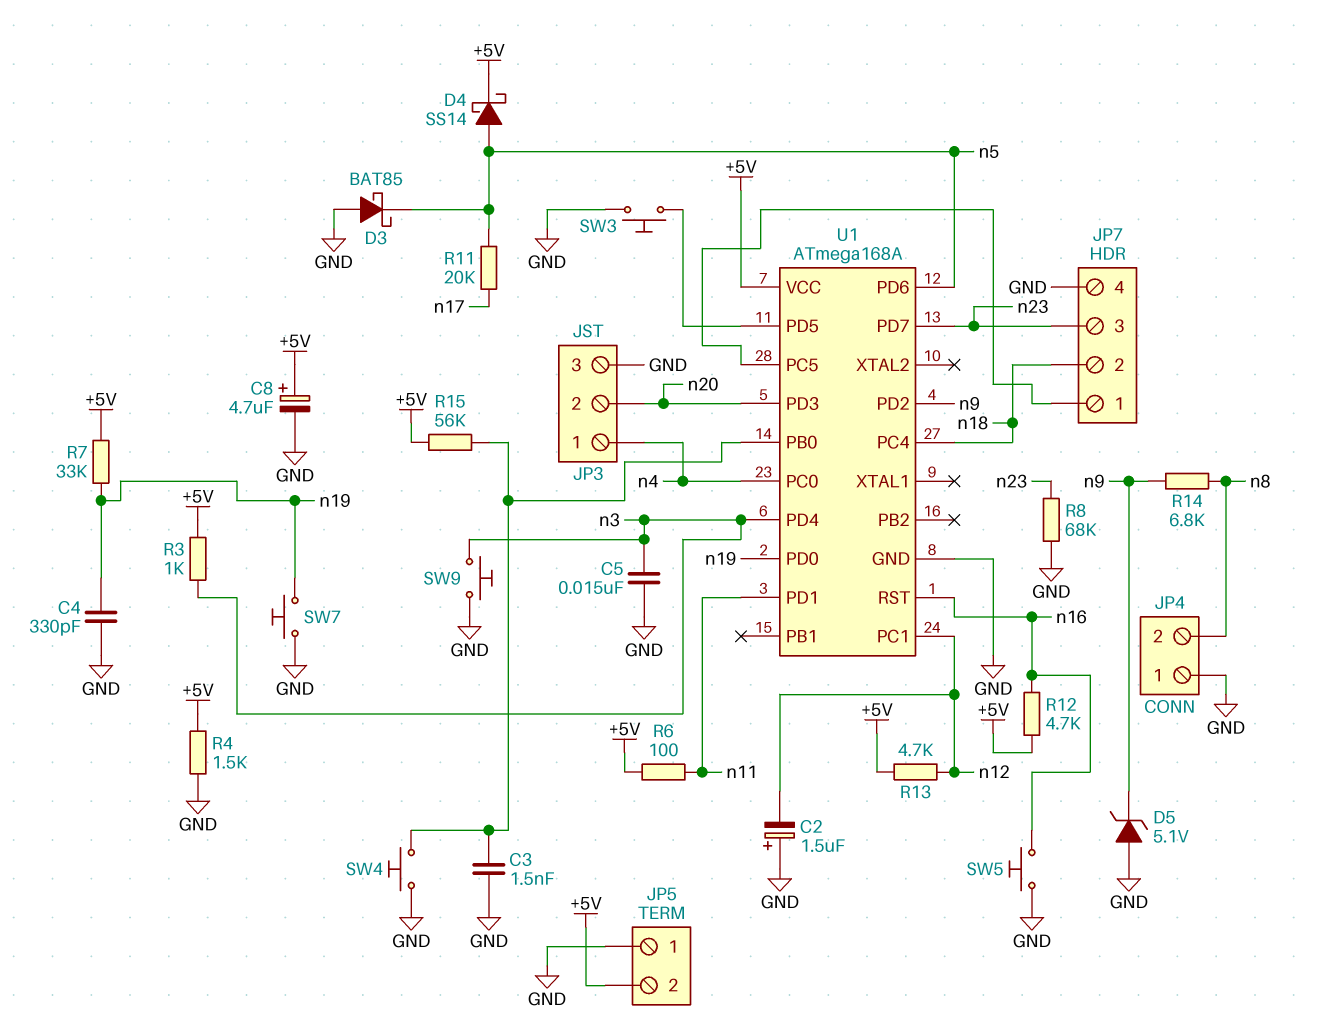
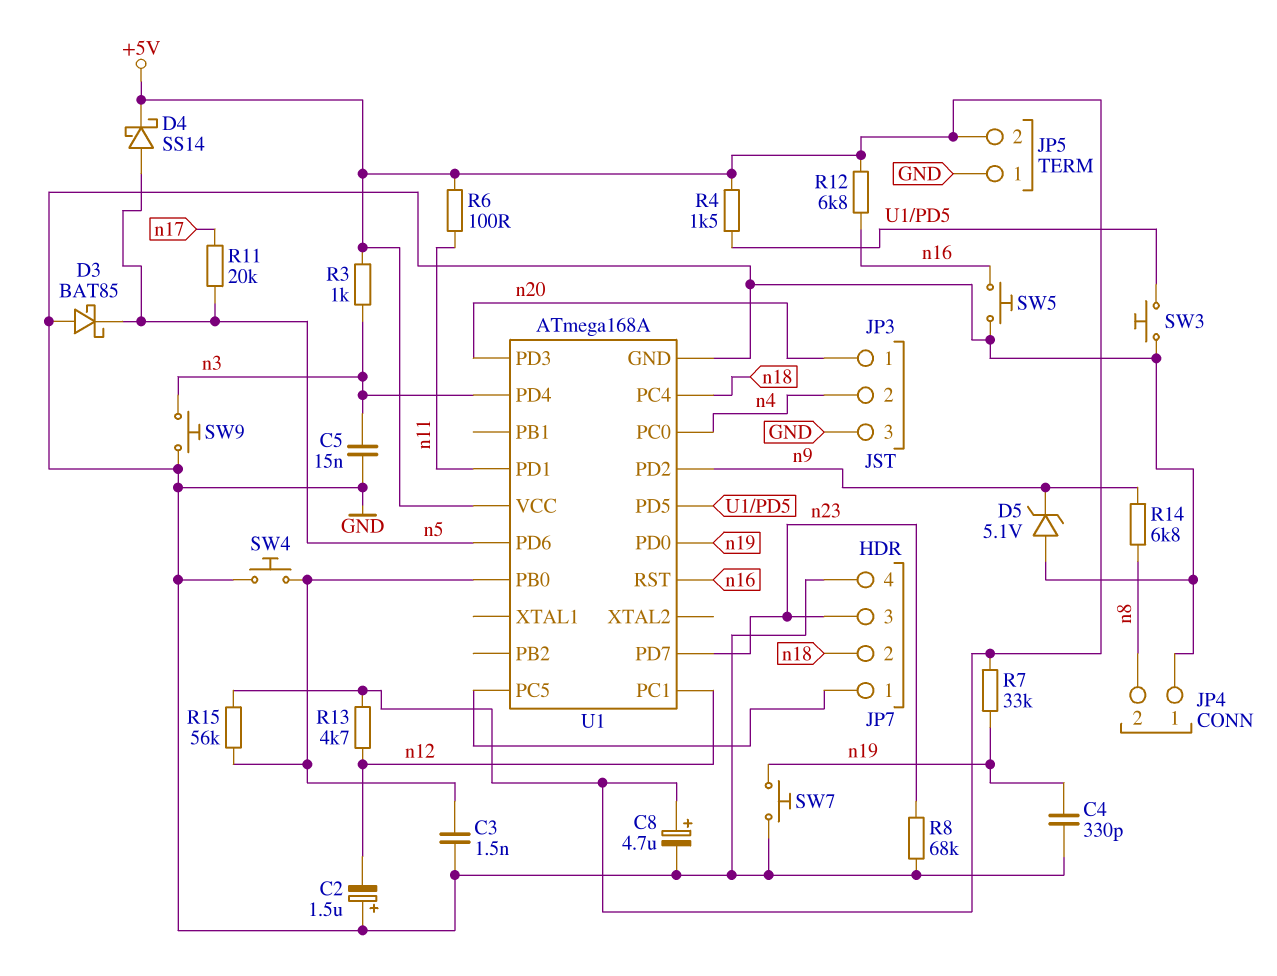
JP3 pin 1: n4 -> n20
JP3 pin 2: n20 -> n4
R4: 1.5k (+5V, GND) -> 1.5k (+5V, U1/PD5)
R12: 4.7k (+5V, n16) -> 6.8k (+5V, n16)

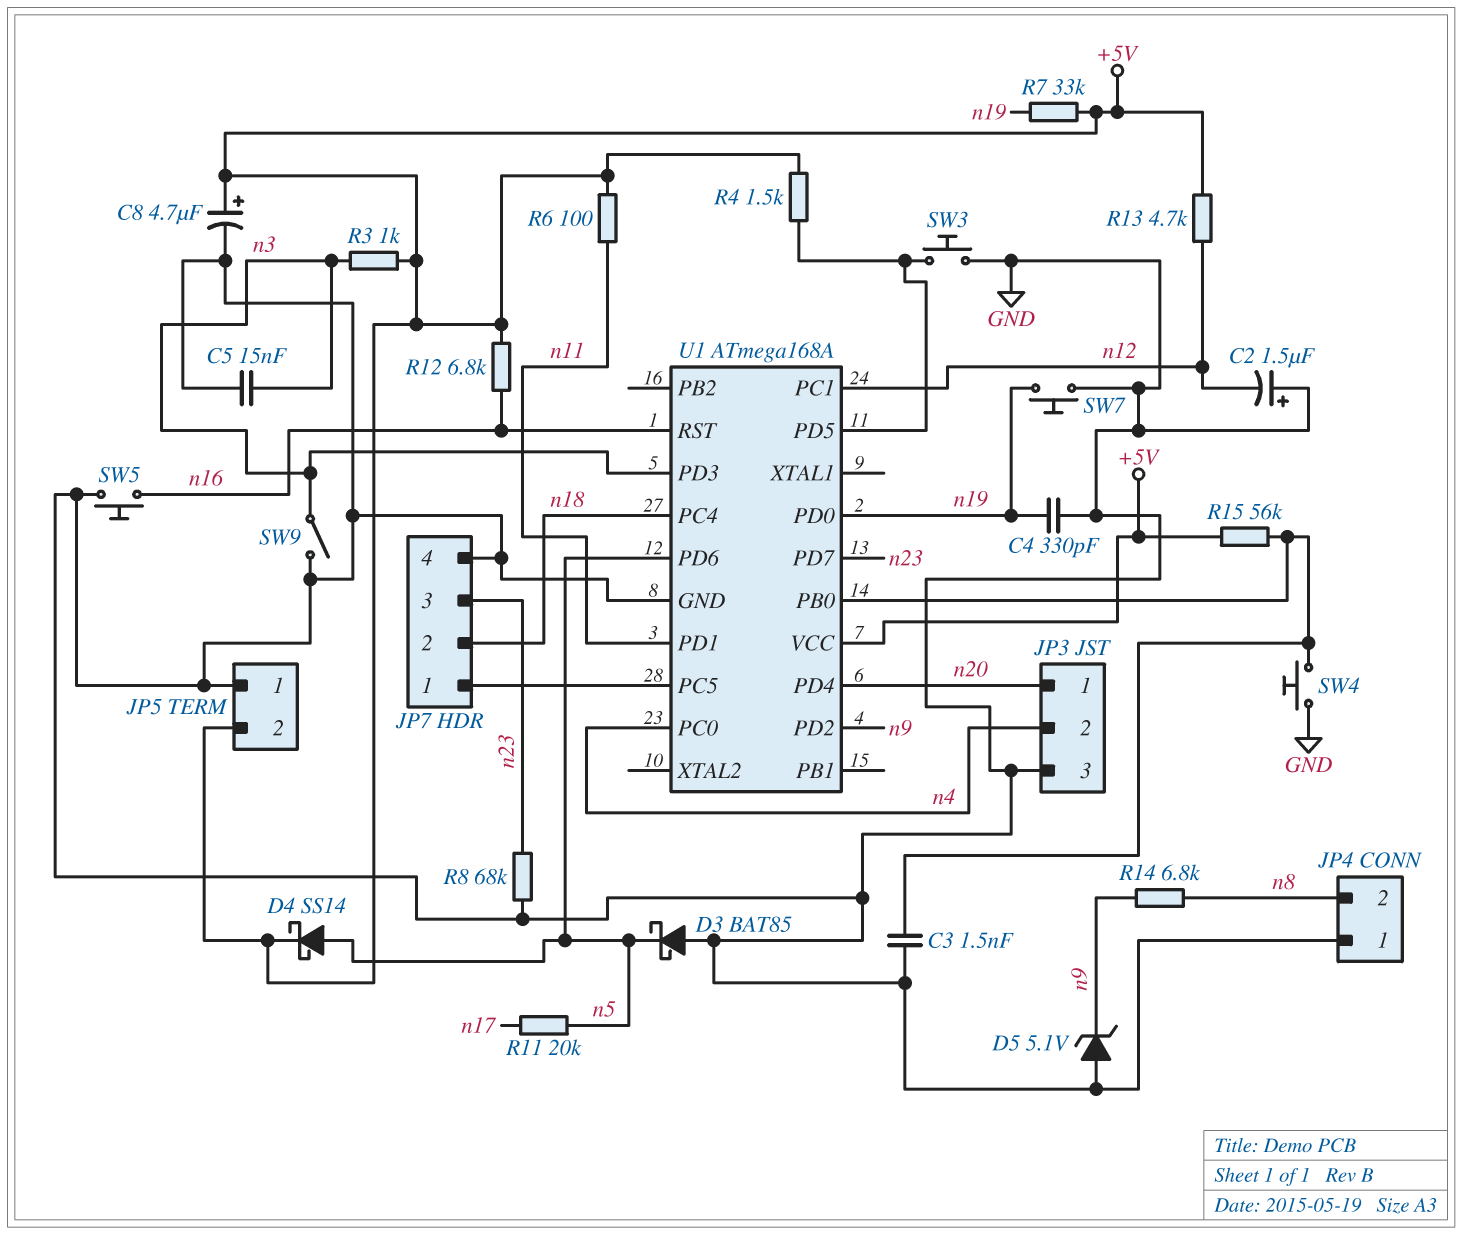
SW9: button (GND, n3) -> switch (GND, n3)
U1 pin PD3: n20 -> n3
U1 pin PD4: n3 -> n20

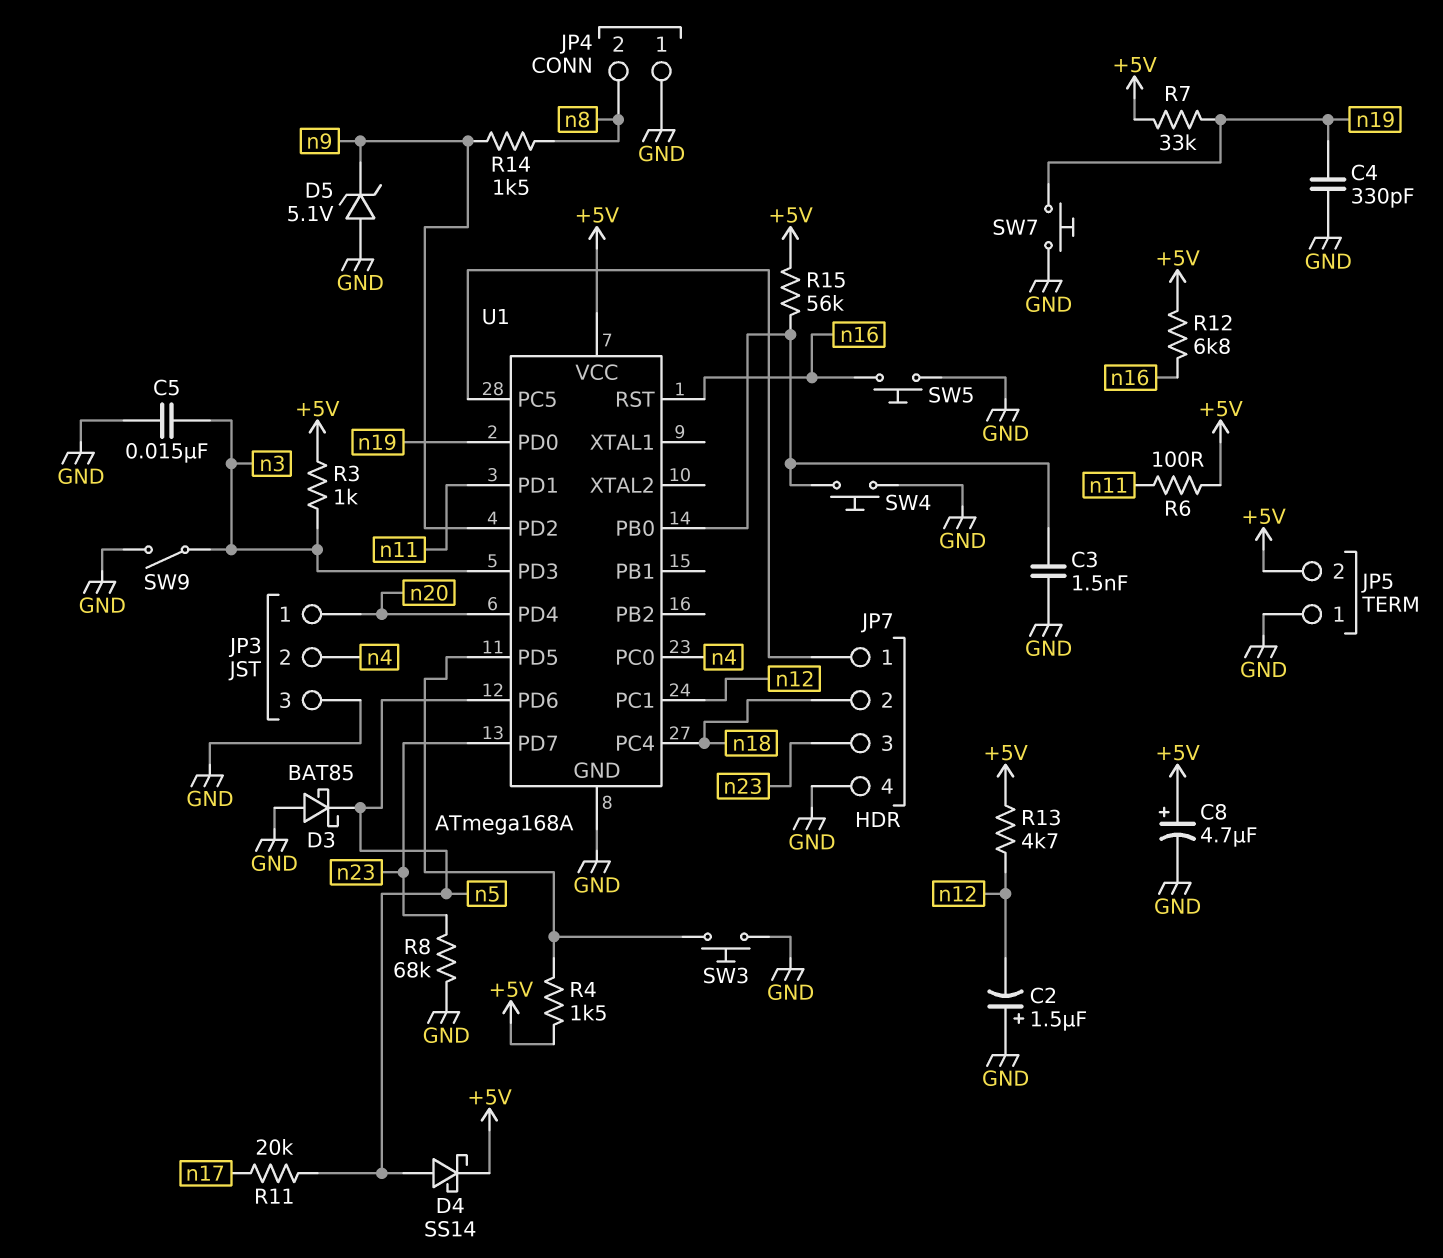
R14: 6.8k (n8, n9) -> 1.5k (n8, n9)

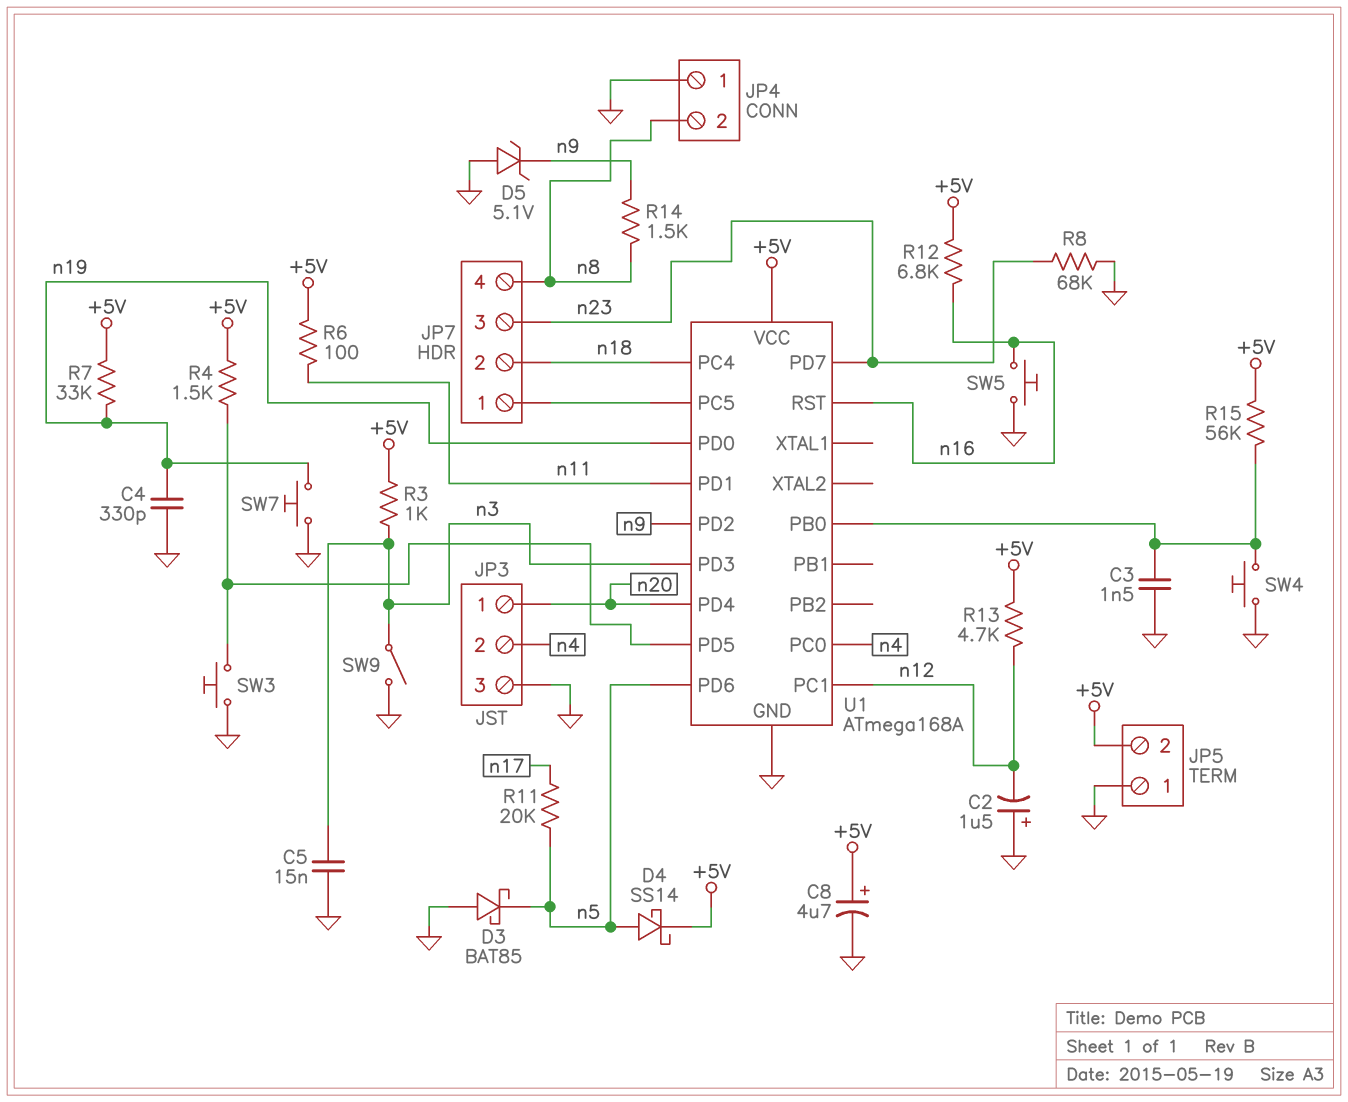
JP7 pin 4: GND -> n8

